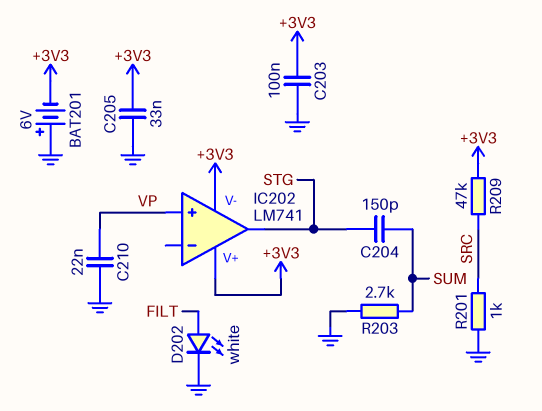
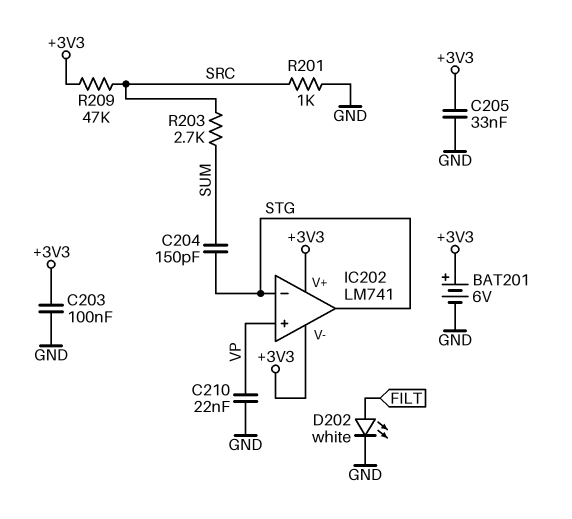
BAT201: 6V (plus GND, minus +3V3) -> 6V (plus +3V3, minus GND)
IC202 pin in-: none -> STG
R203: 2.7k (GND, SUM) -> 2.7k (SRC, SUM)

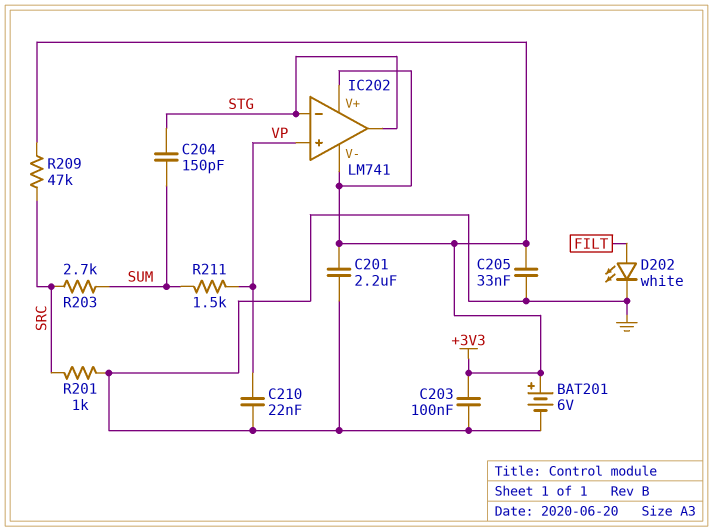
C201: none -> 2.2uF (+3V3, GND)
R211: none -> 1.5k (SUM, VP)

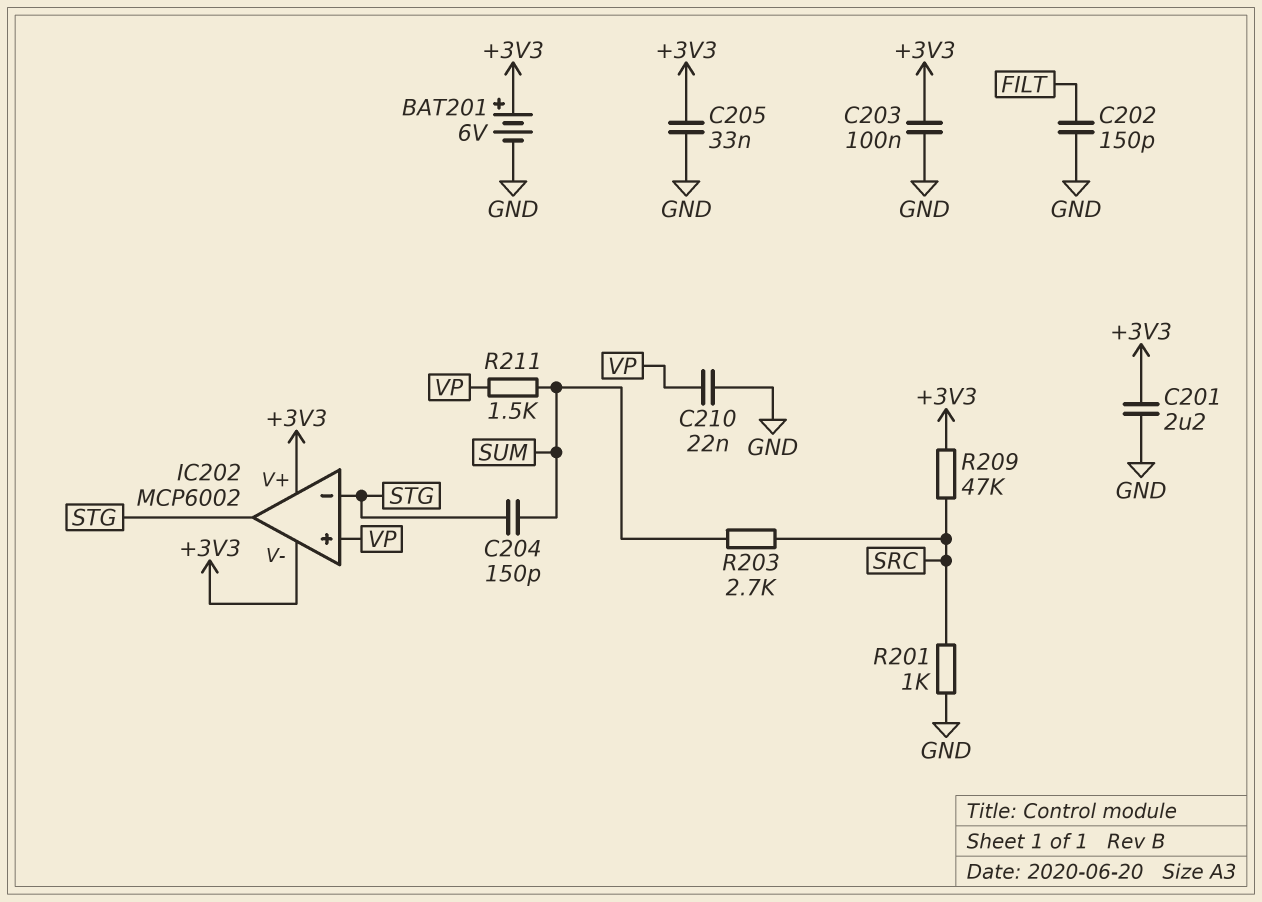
C202: none -> 150pF (FILT, GND)
D202: LED white (A FILT, K GND) -> none
IC202: LM741 -> MCP6002

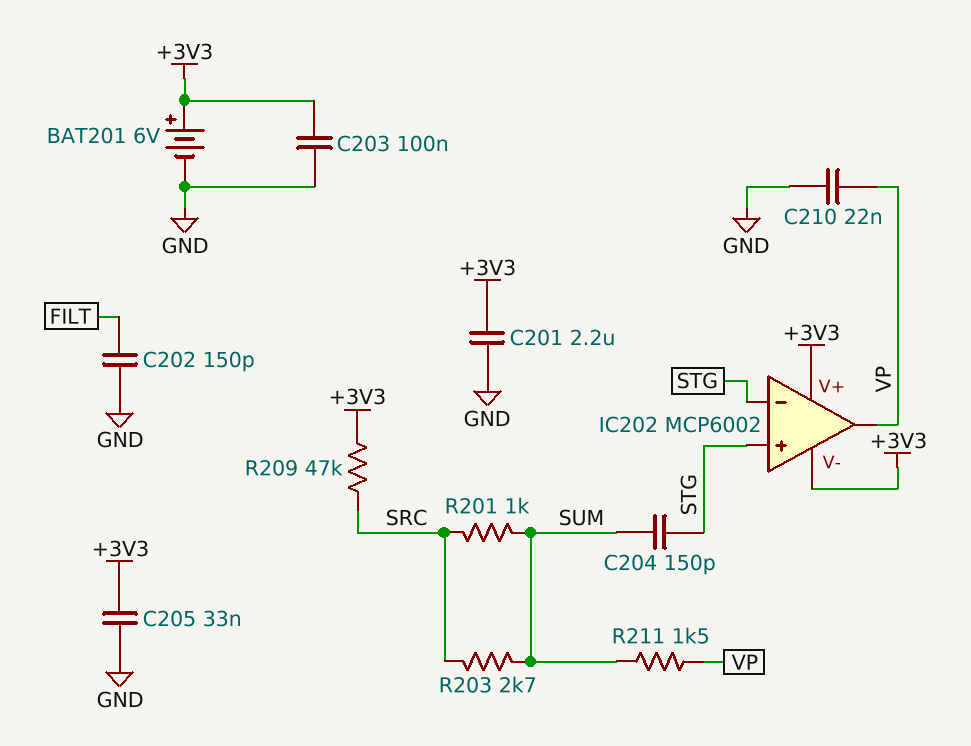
IC202 pin in+: VP -> STG
IC202 pin out: STG -> VP
R201: 1k (GND, SRC) -> 1k (SRC, SUM)

